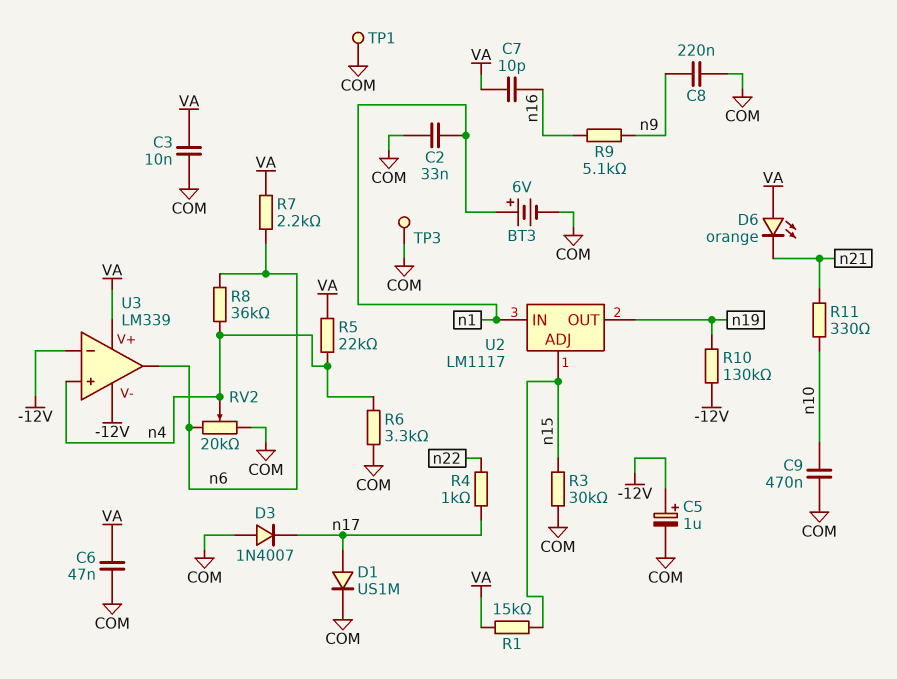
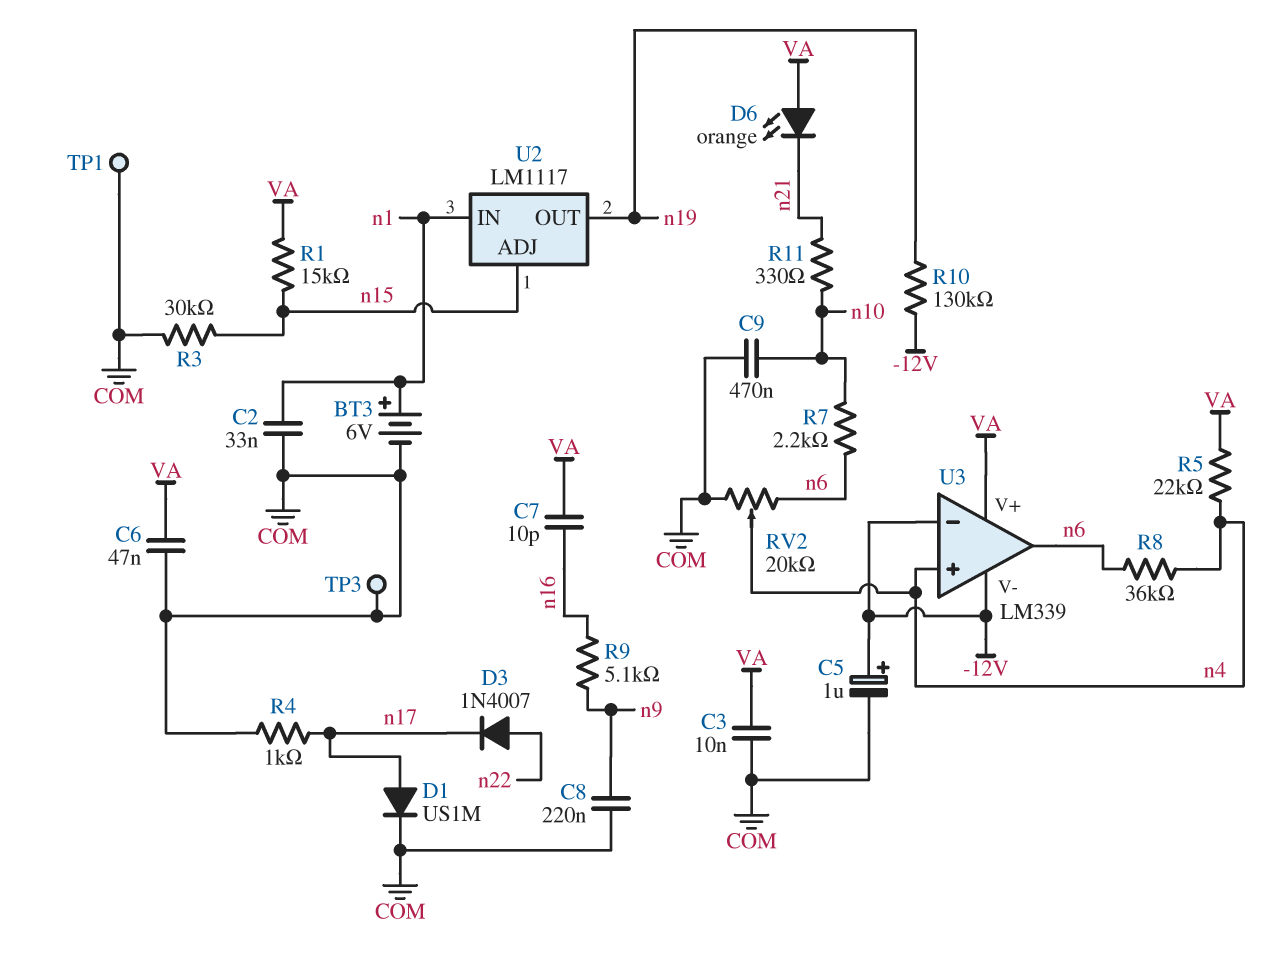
D3: diode 1N4007 (A COM, K n17) -> diode 1N4007 (A n22, K n17)
R4: 1k (n17, n22) -> 1k (COM, n17)
R6: 3.3k (COM, n4) -> none
R7: 2.2k (VA, n6) -> 2.2k (n6, n10)

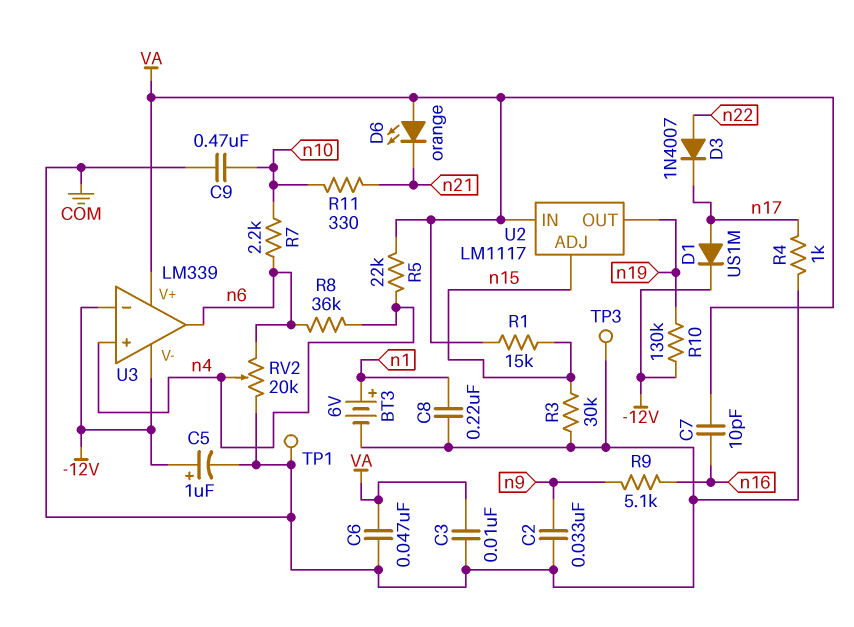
C2: 33nF (COM, n1) -> 33nF (COM, n9)
C8: 220nF (COM, n9) -> 220nF (COM, n1)
D1: diode US1M (A n17, K COM) -> diode US1M (A n17, K -12V)
U2 pin IN: n1 -> VA

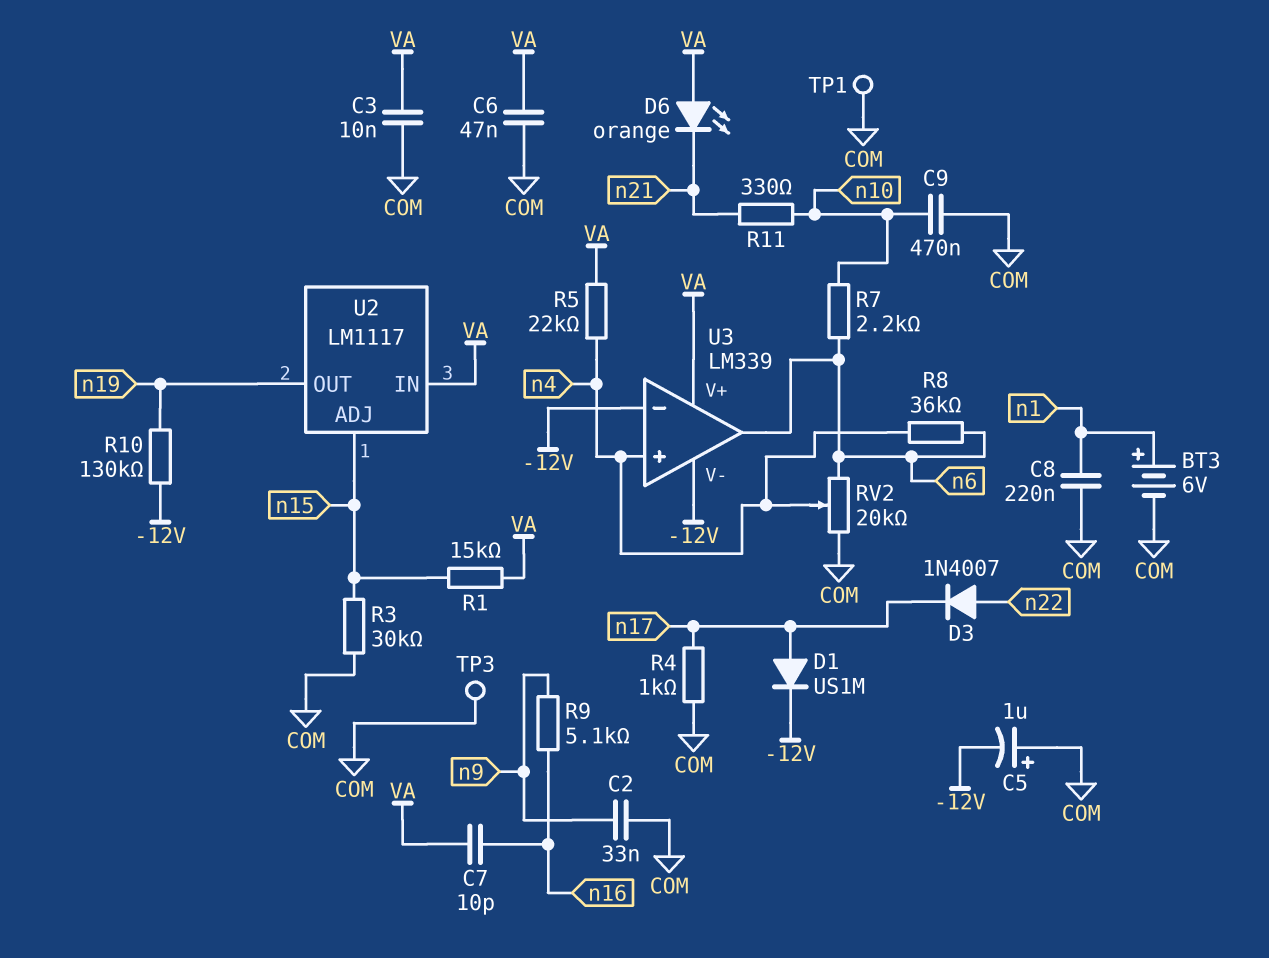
C5: 1uF (plus -12V, minus COM) -> 1uF (plus COM, minus -12V)

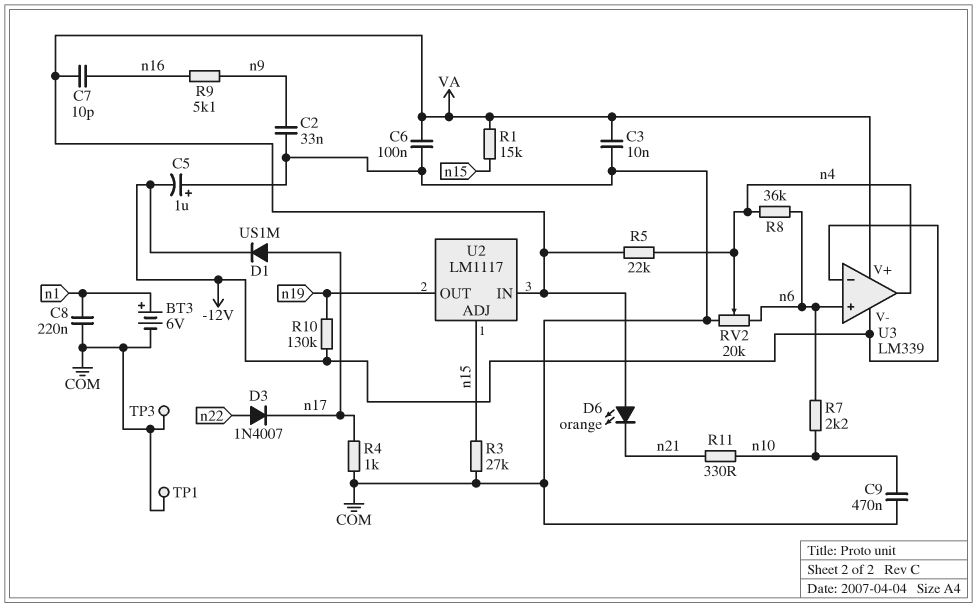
C6: 47nF (COM, VA) -> 100nF (COM, VA)
R3: 30k (COM, n15) -> 27k (COM, n15)
U3 pin in+: n4 -> n6
U3 pin out: n6 -> n4

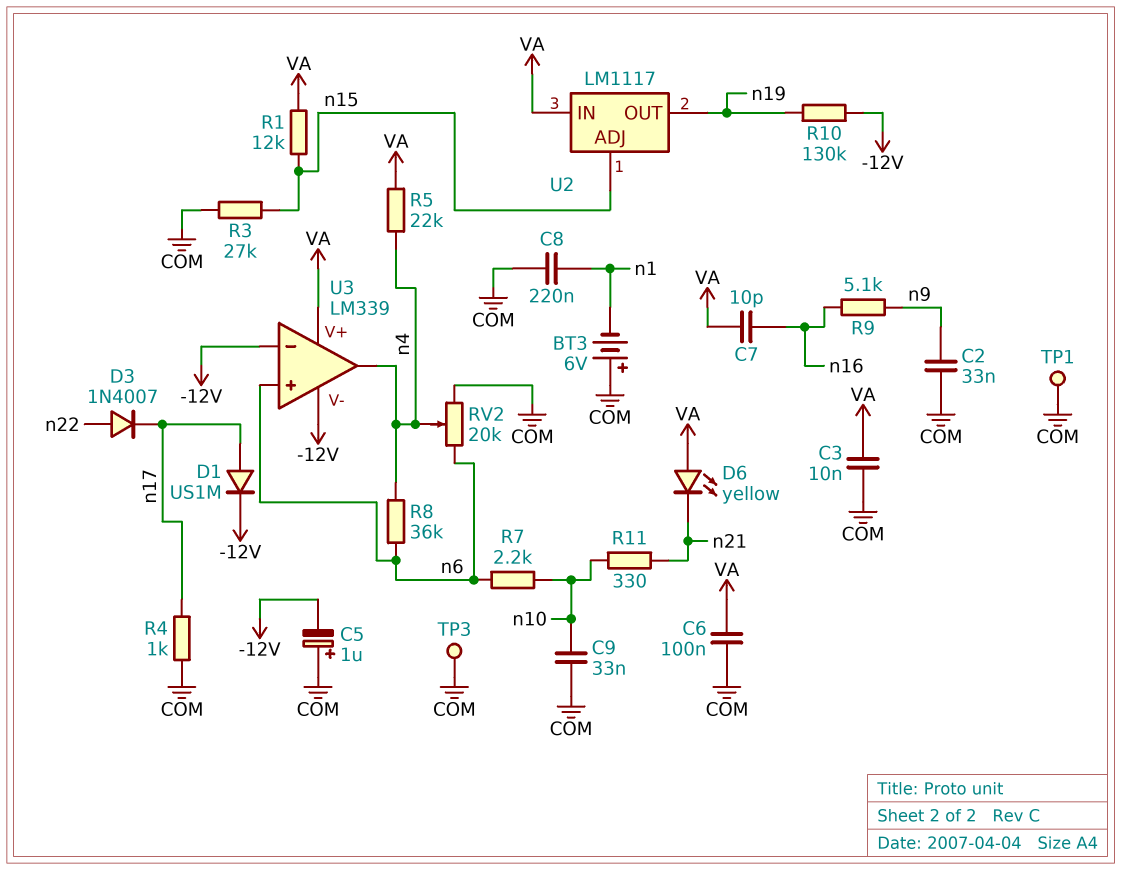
BT3: 6V (plus n1, minus COM) -> 6V (plus COM, minus n1)
C9: 470nF (COM, n10) -> 33nF (COM, n10)
D6: LED orange (A VA, K n21) -> LED yellow (A VA, K n21)
R1: 15k (VA, n15) -> 12k (VA, n15)

